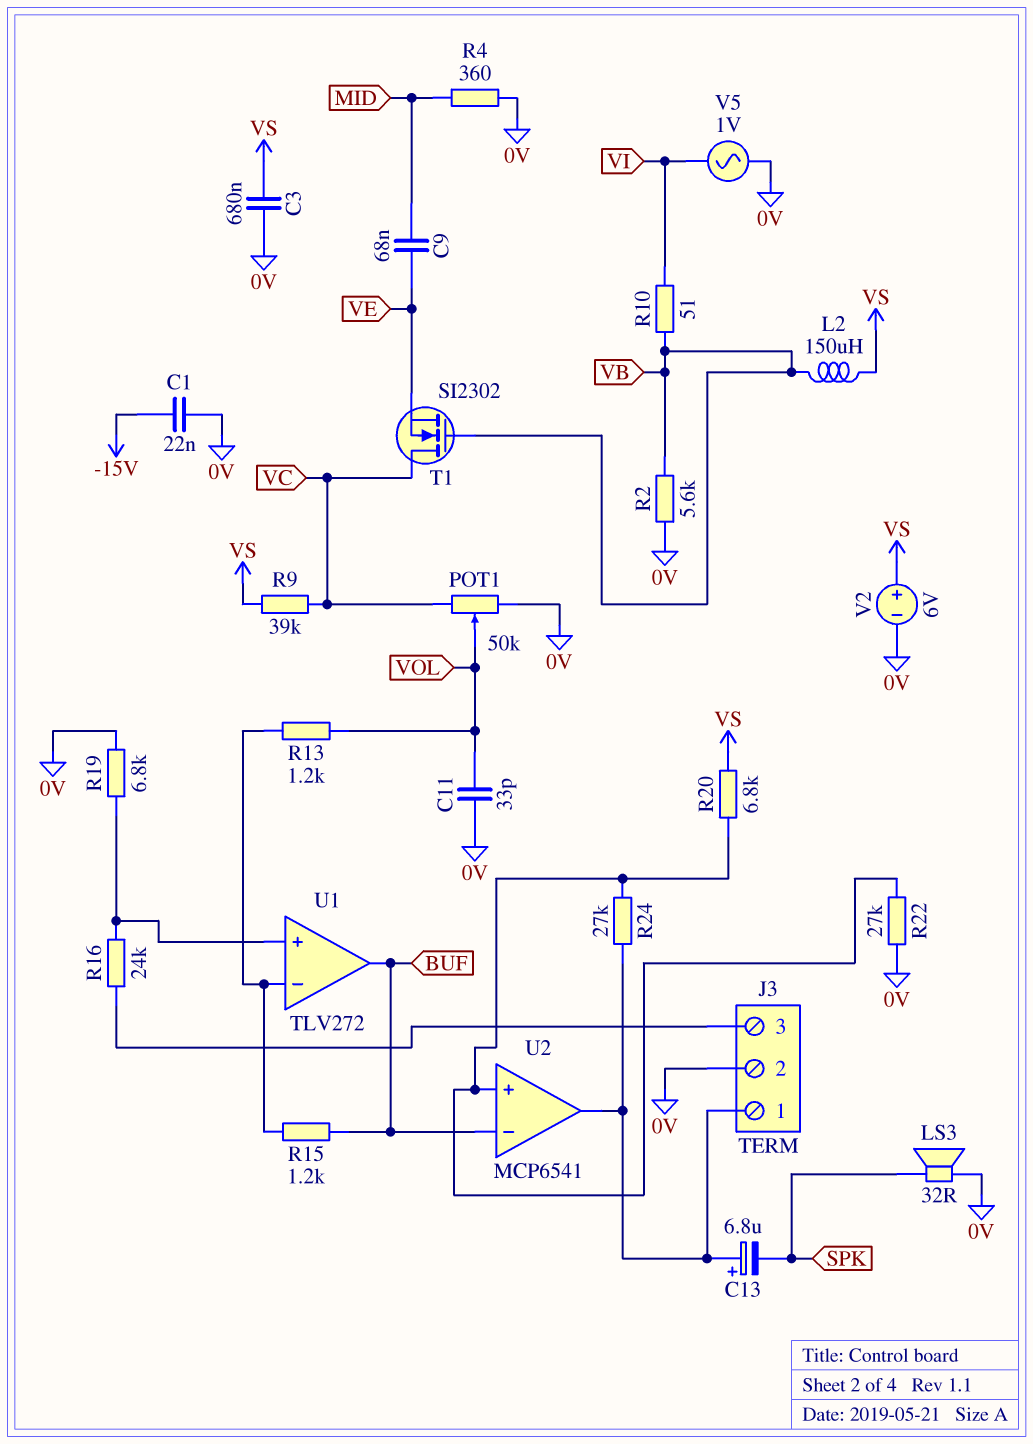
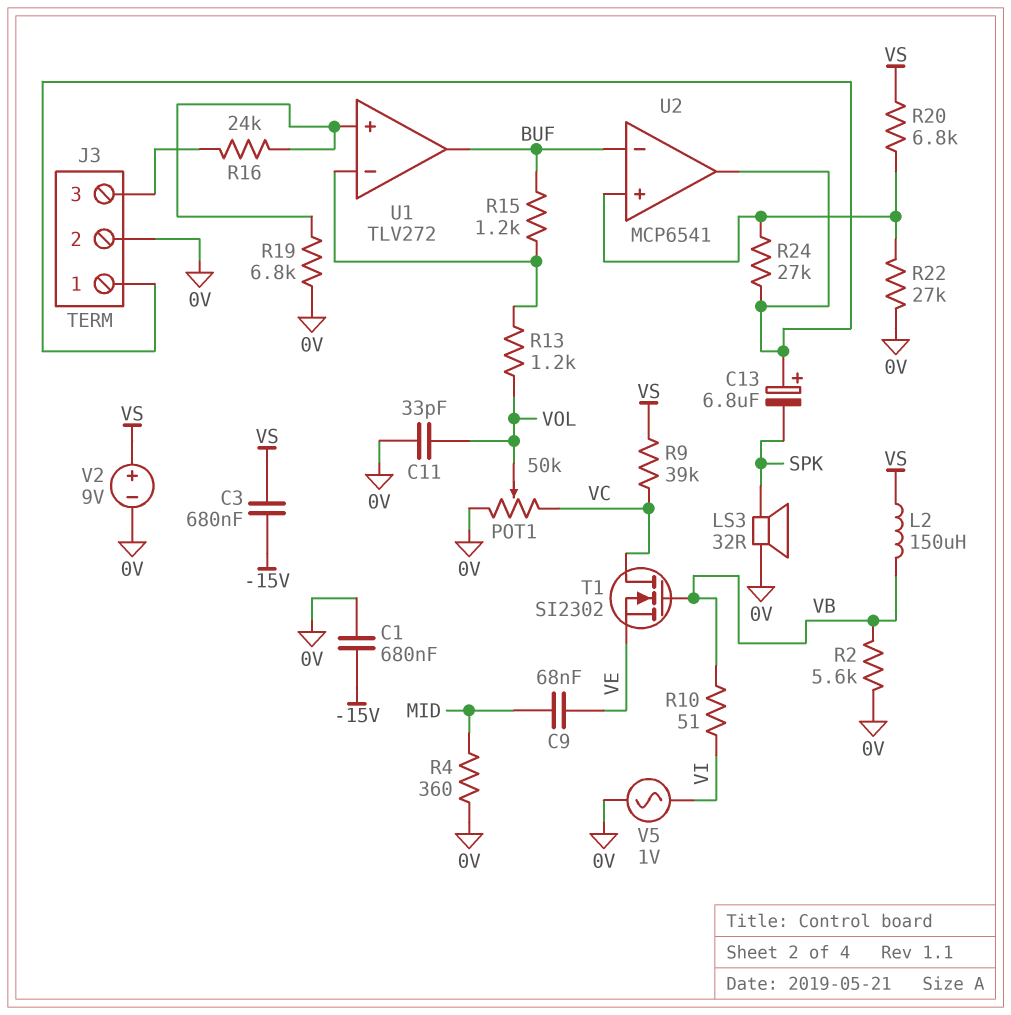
C1: 22nF (-15V, 0V) -> 680nF (-15V, 0V)
C3: 680nF (0V, VS) -> 680nF (-15V, VS)
V2: 6V (plus VS, minus 0V) -> 9V (plus VS, minus 0V)

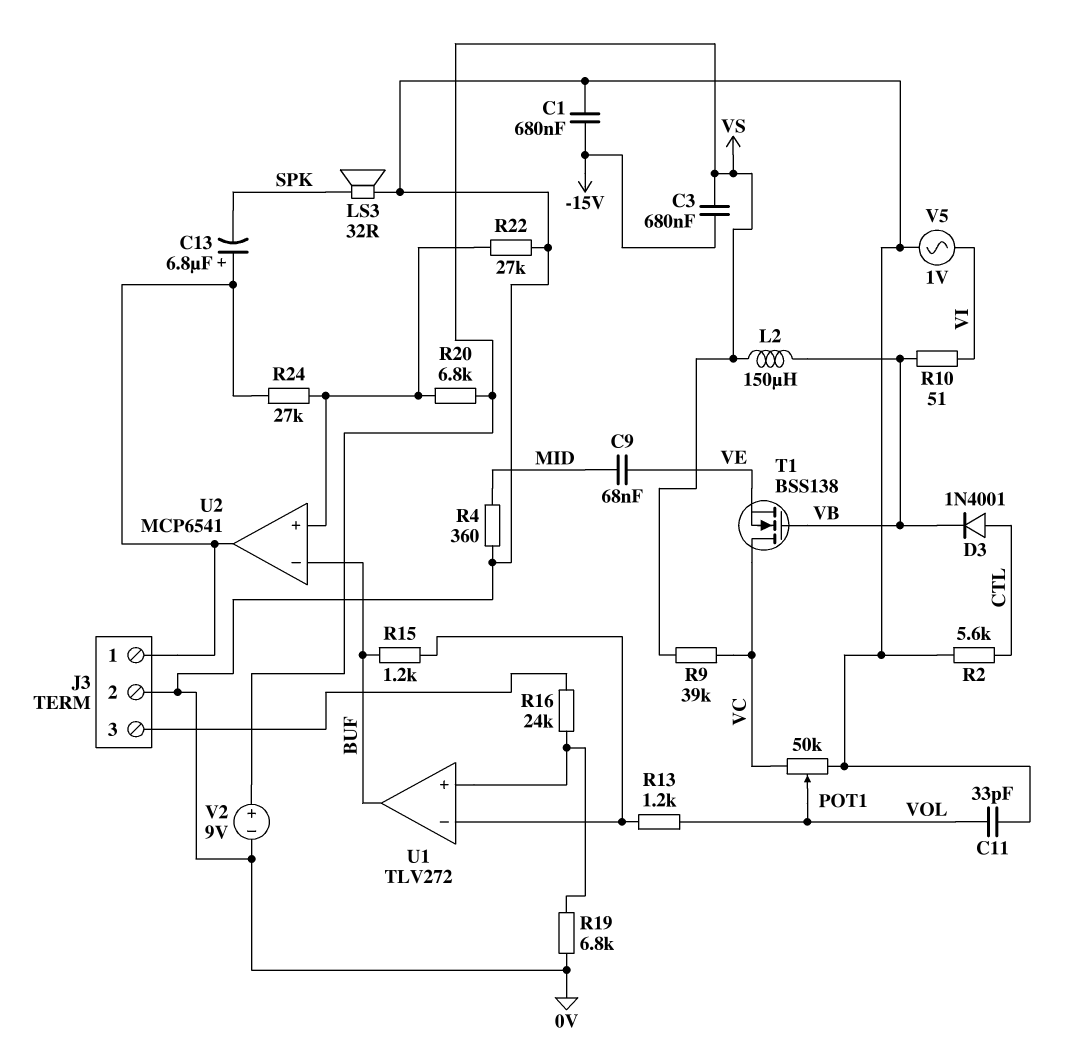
D3: none -> diode 1N4001 (A CTL, K VB)
R2: 5.6k (0V, VB) -> 5.6k (0V, CTL)
T1: NMOS SI2302 (G VB, D VC, S VE) -> NMOS BSS138 (G VB, D VC, S VE)

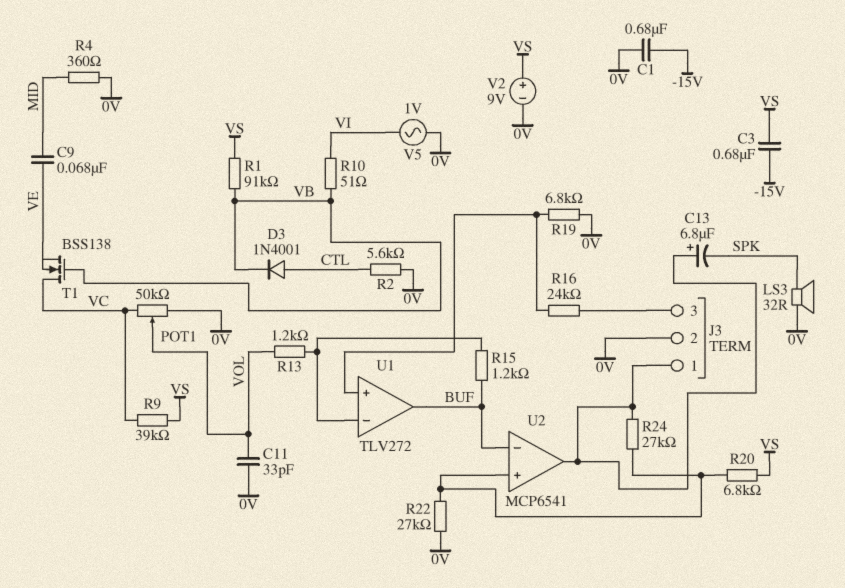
L2: 150uH (VB, VS) -> none
R1: none -> 91k (VB, VS)

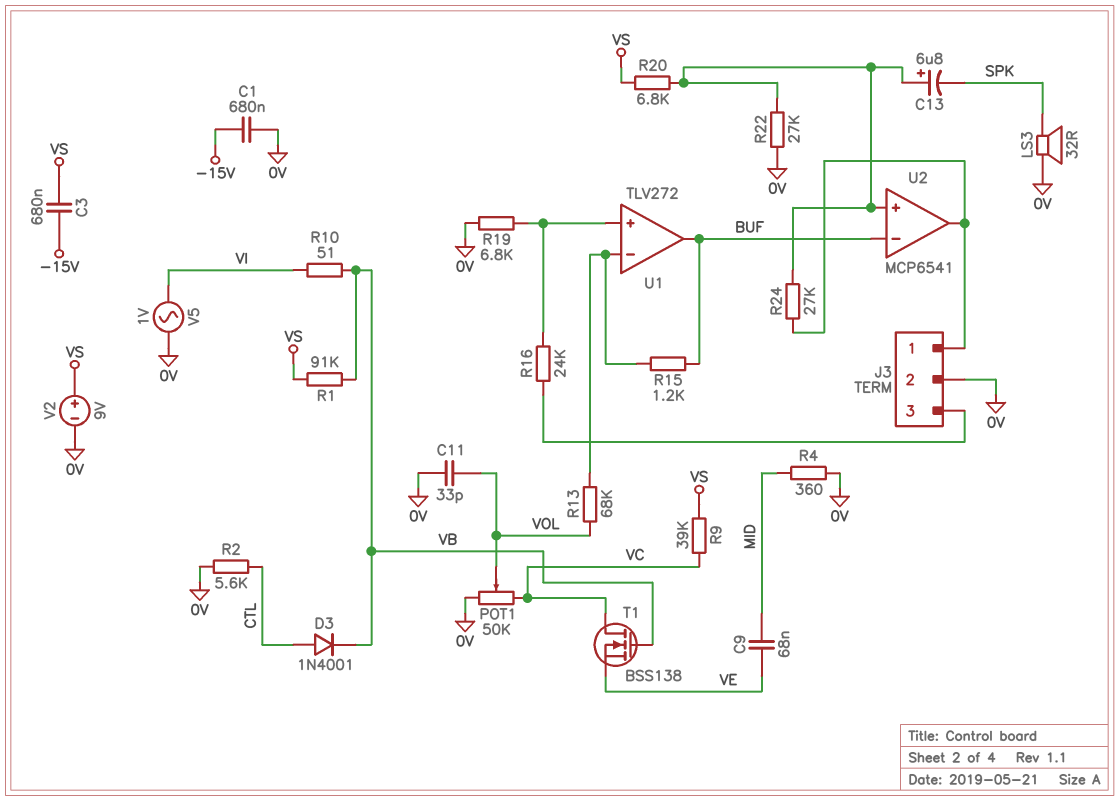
C13: 6.8uF (plus J3/1, minus SPK) -> 6.8uF (plus U2/in+, minus SPK)
R13: 1.2k (U1/in-, VOL) -> 68k (U1/in-, VOL)

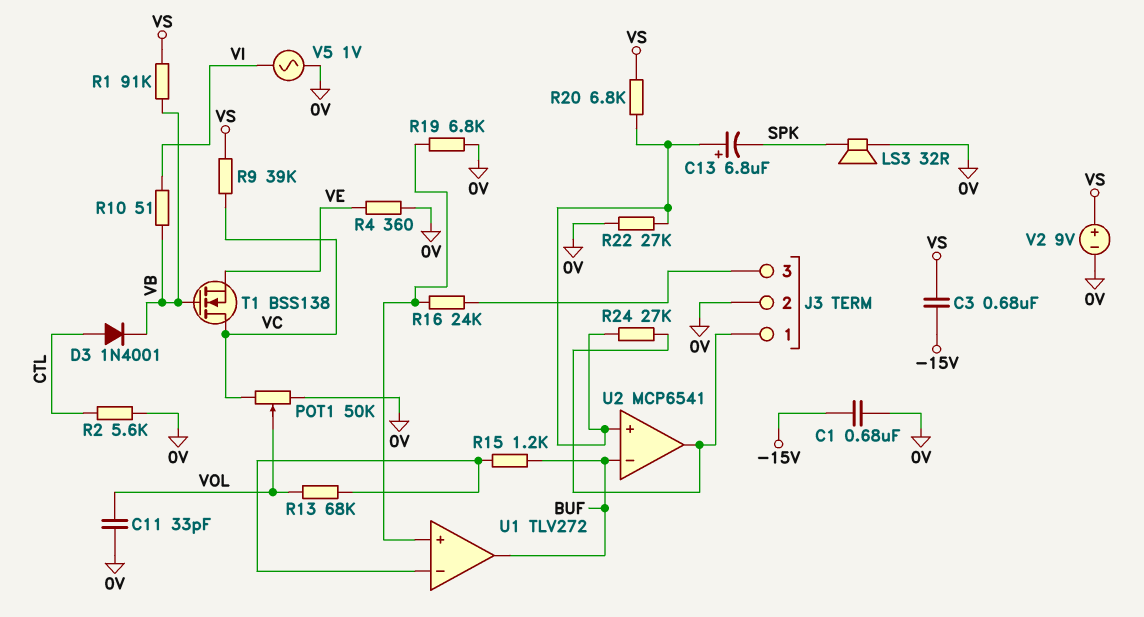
C9: 68nF (MID, VE) -> none
R4: 360 (0V, MID) -> 360 (0V, VE)

